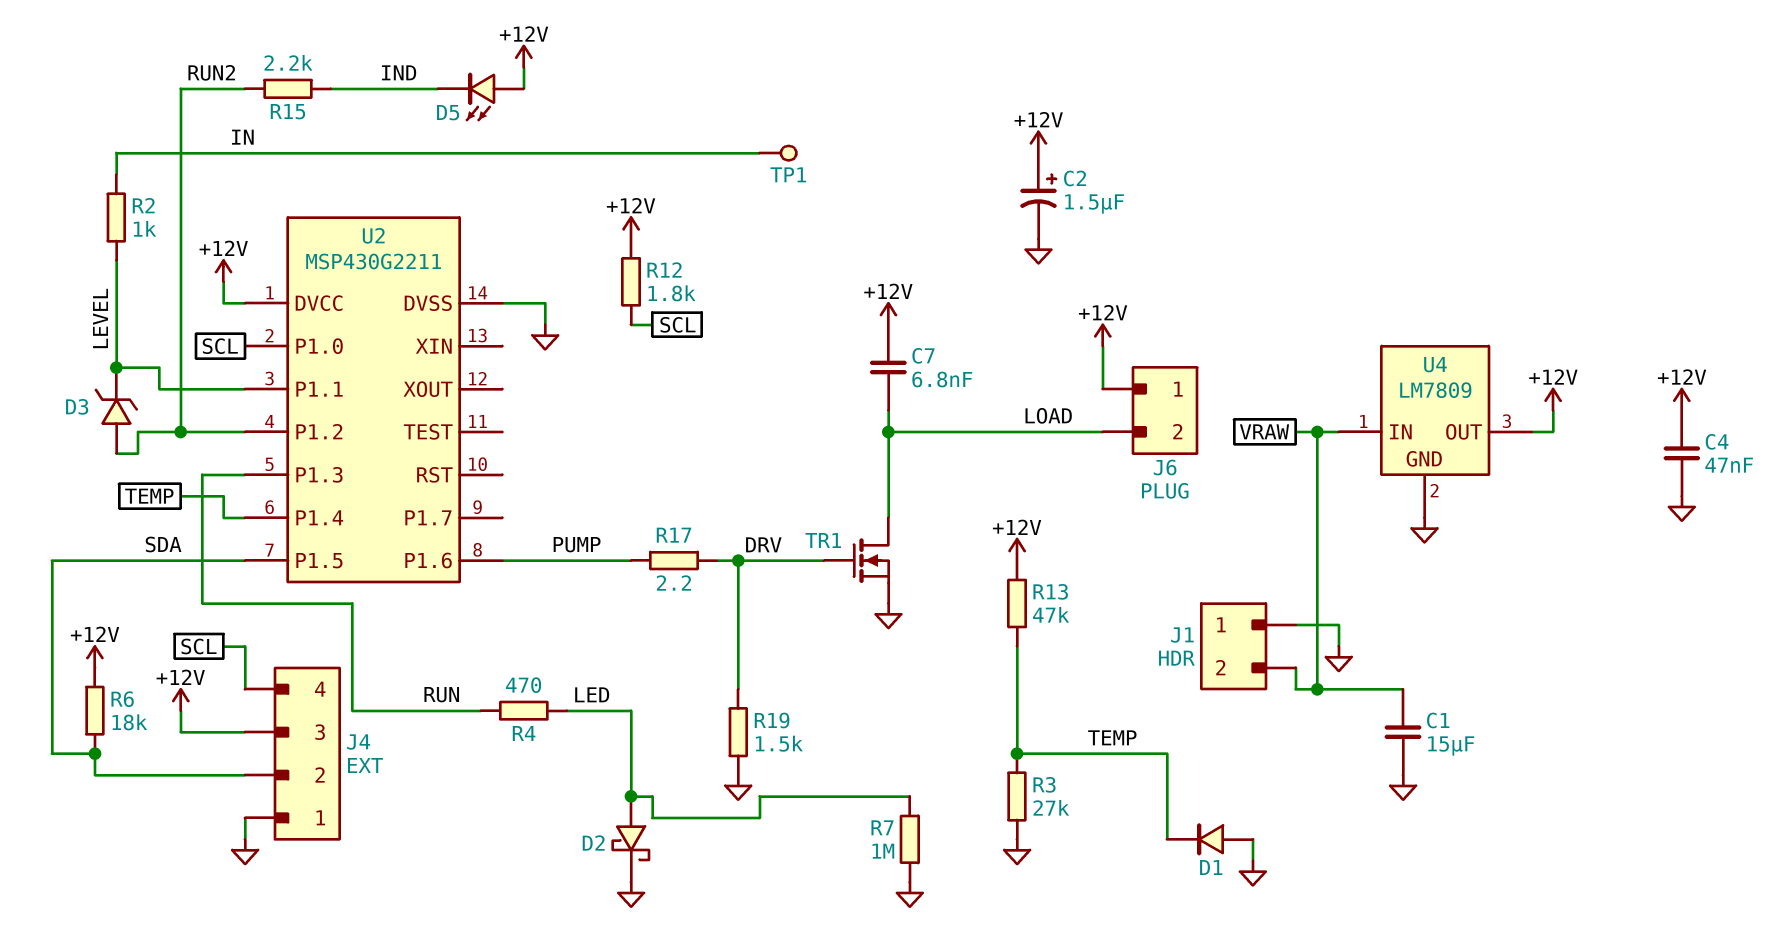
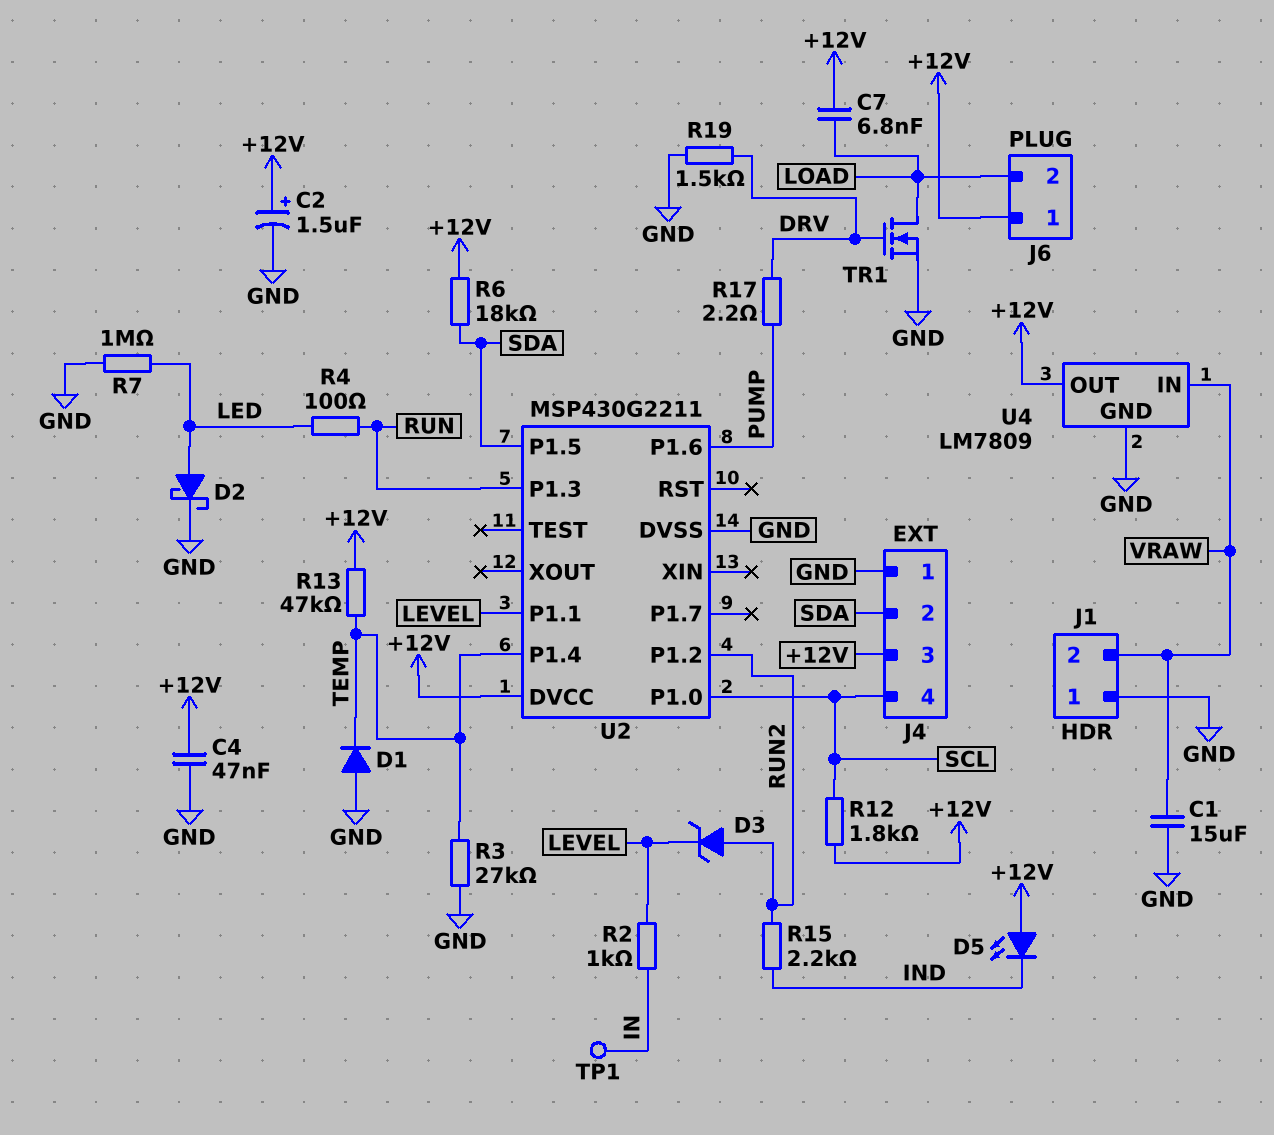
R4: 470 (LED, RUN) -> 100 (LED, RUN)

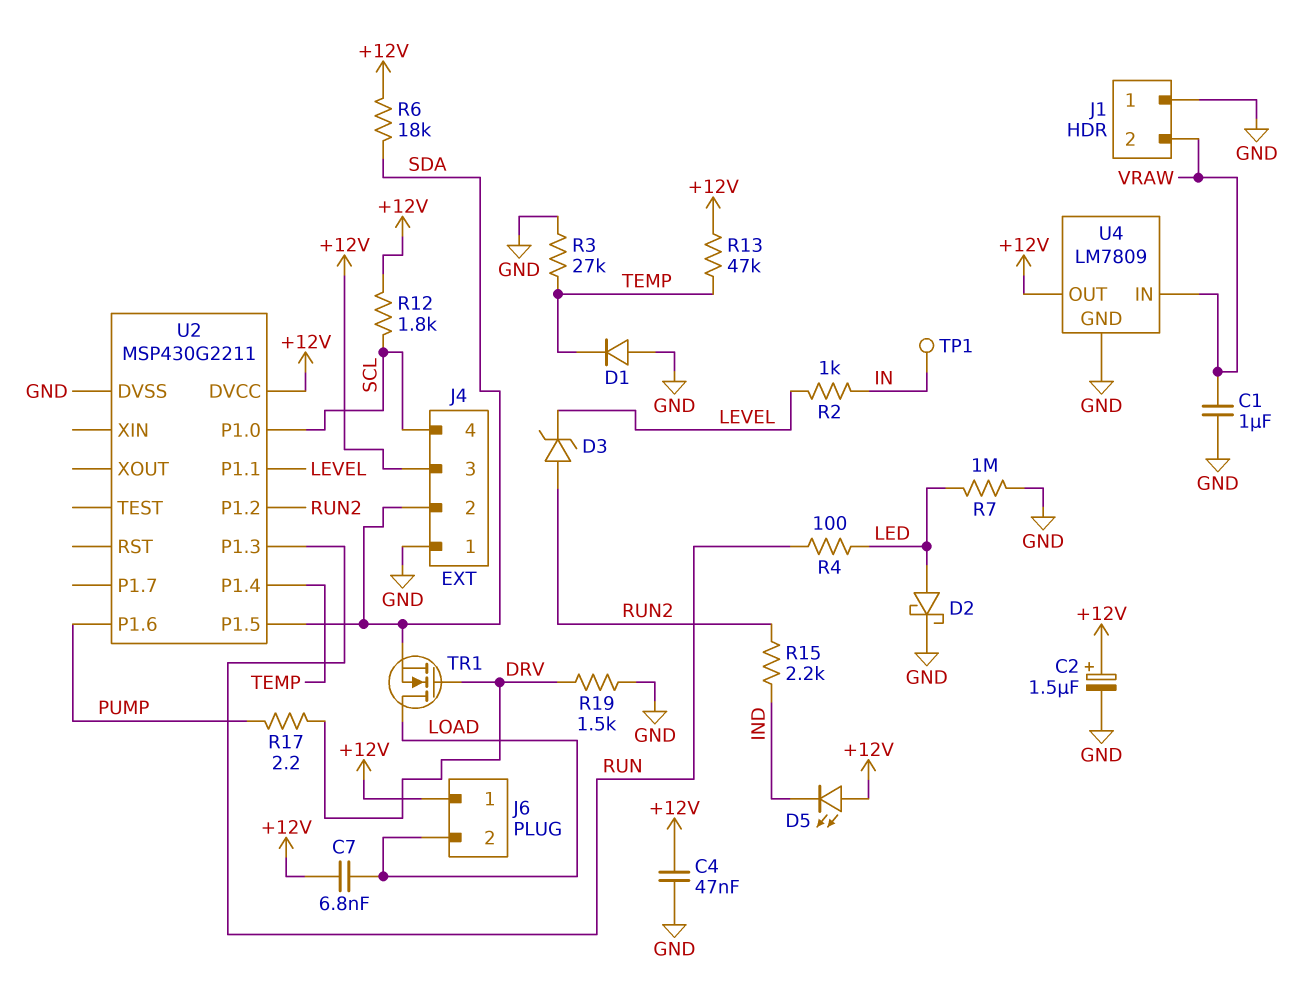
C1: 15uF (GND, VRAW) -> 1uF (GND, VRAW)
TR1: NMOS (G DRV, D LOAD, S GND) -> NMOS (G DRV, D LOAD, S SDA)

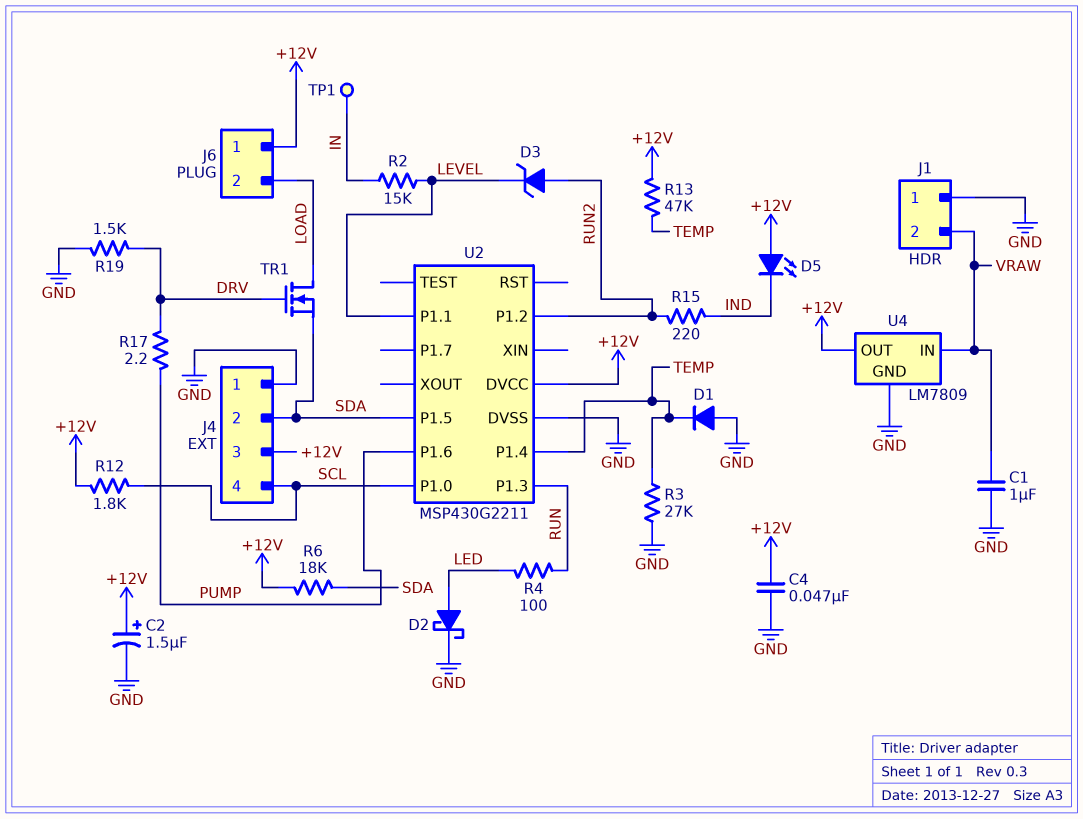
C7: 6.8nF (+12V, LOAD) -> none
R2: 1k (IN, LEVEL) -> 15k (IN, LEVEL)
R7: 1M (GND, LED) -> none
R15: 2.2k (IND, RUN2) -> 220 (IND, RUN2)

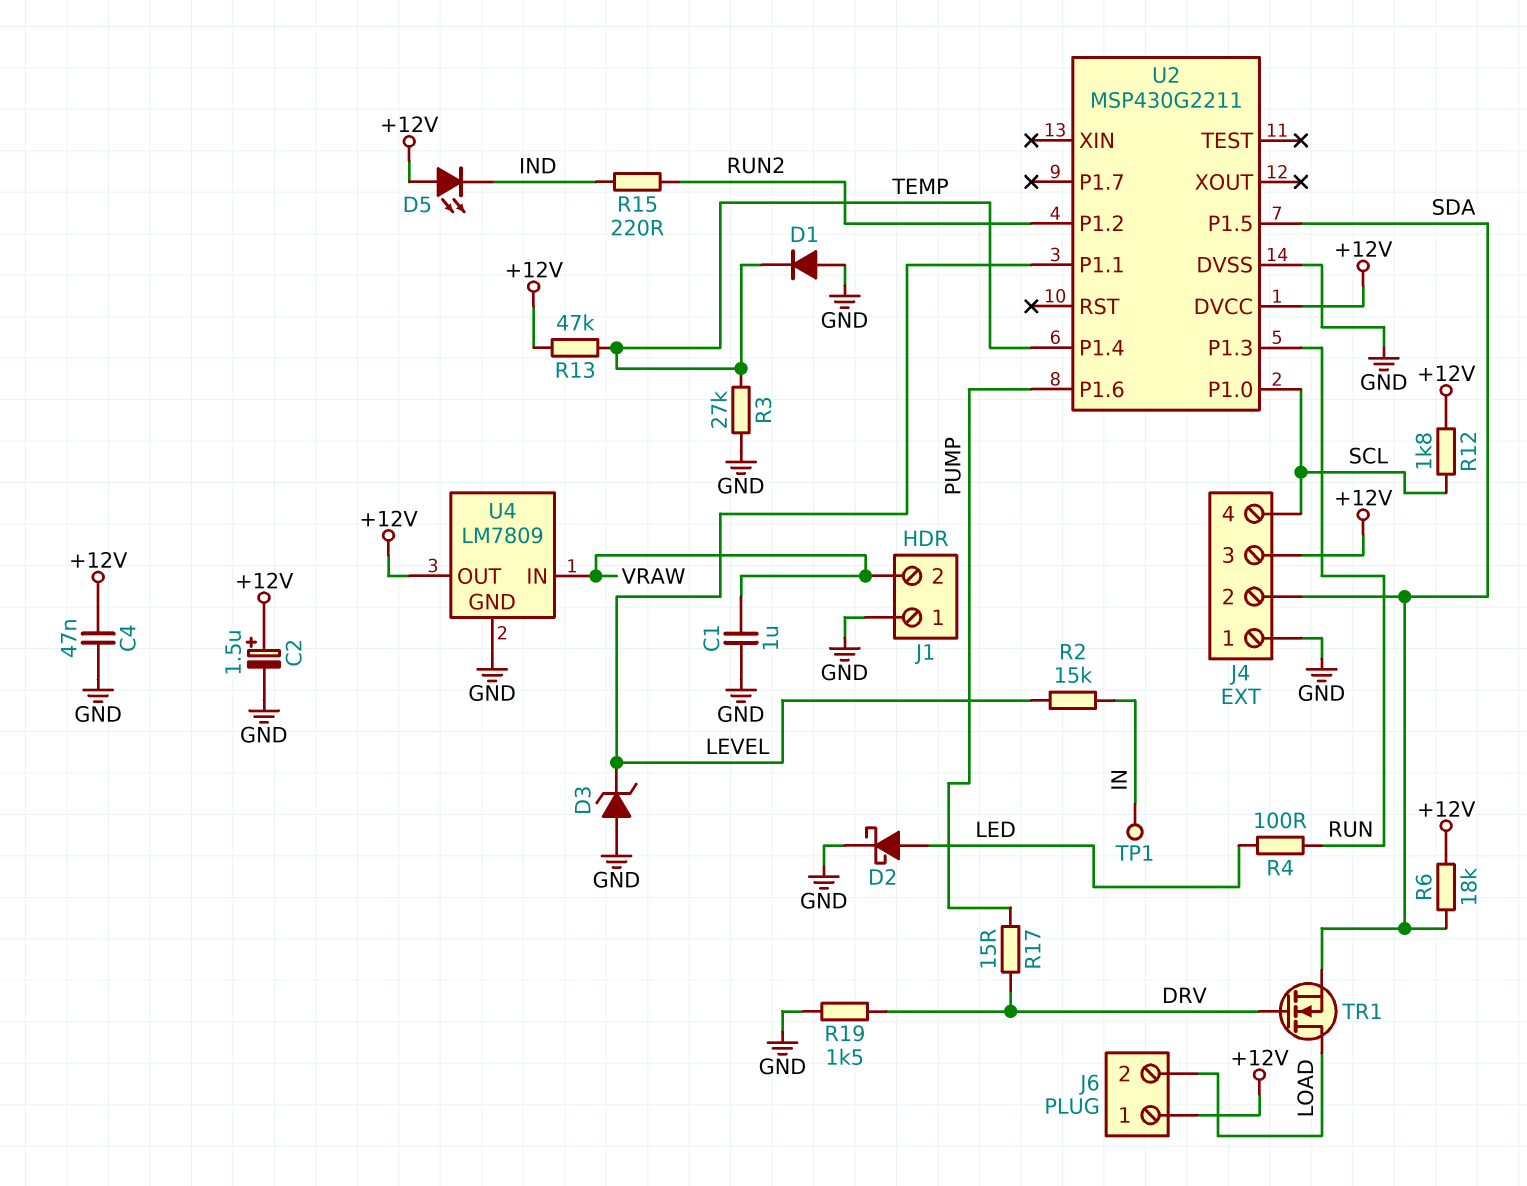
D3: zener (A RUN2, K LEVEL) -> zener (A GND, K LEVEL)
R17: 2.2 (DRV, PUMP) -> 15 (DRV, PUMP)

